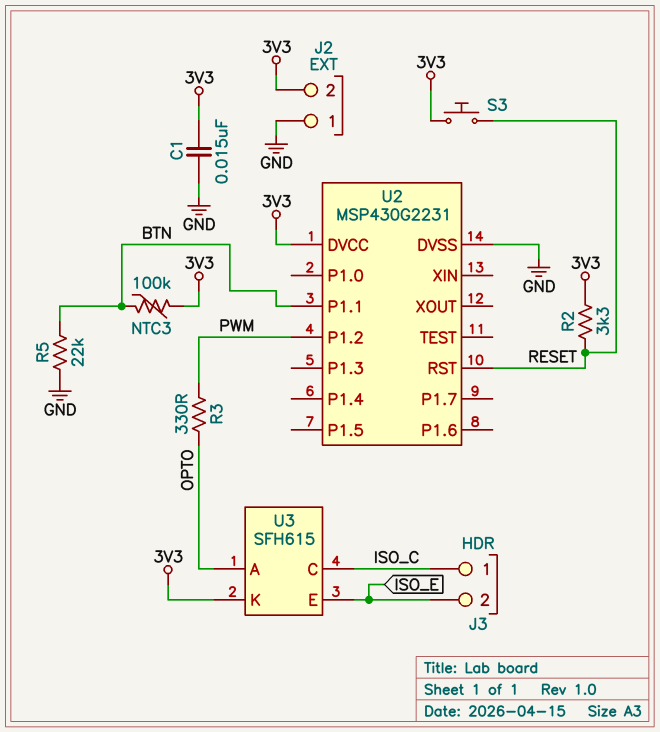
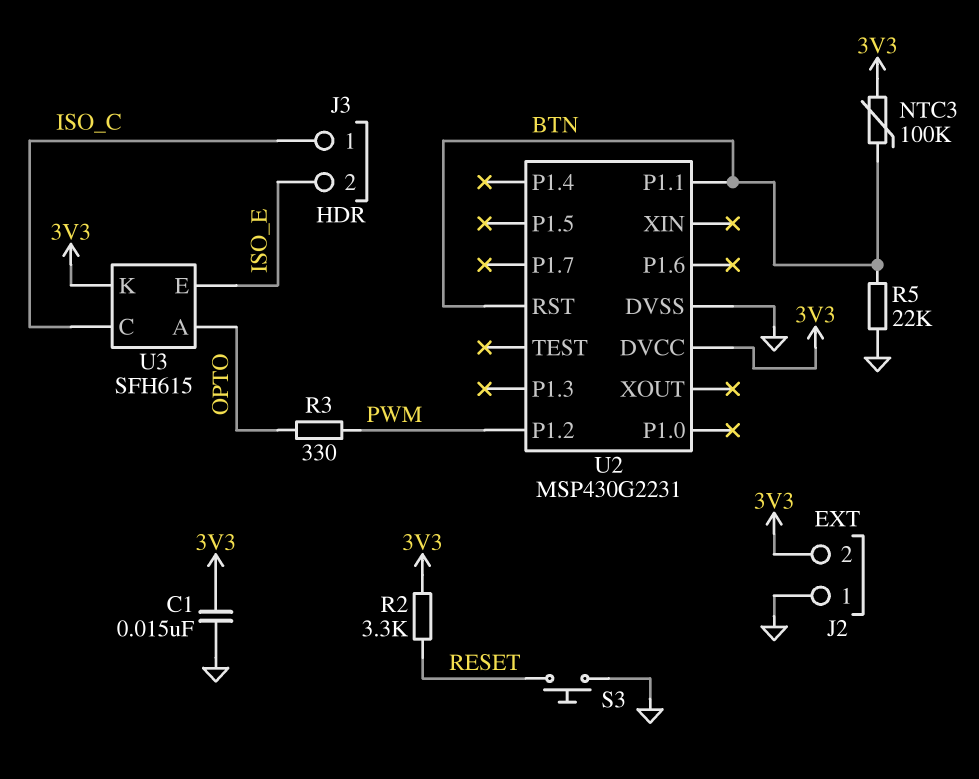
S3: button (3V3, RESET) -> button (GND, RESET)
U2 pin RST: RESET -> BTN

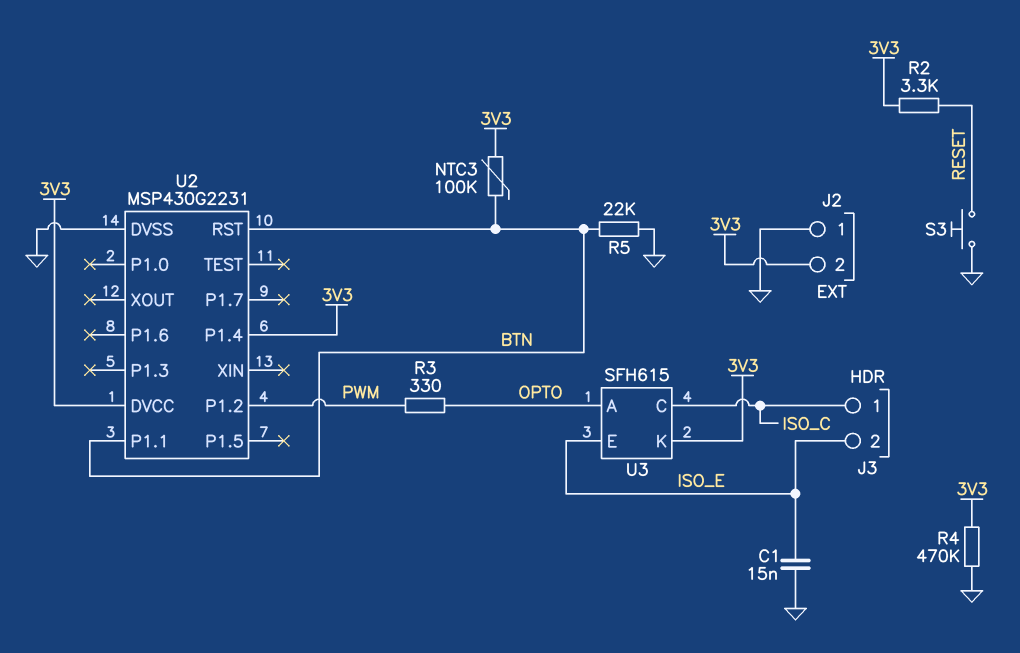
C1: 15nF (3V3, GND) -> 15nF (GND, ISO_E)
R4: none -> 470k (3V3, GND)
U2 pin P1.4: none -> 3V3

